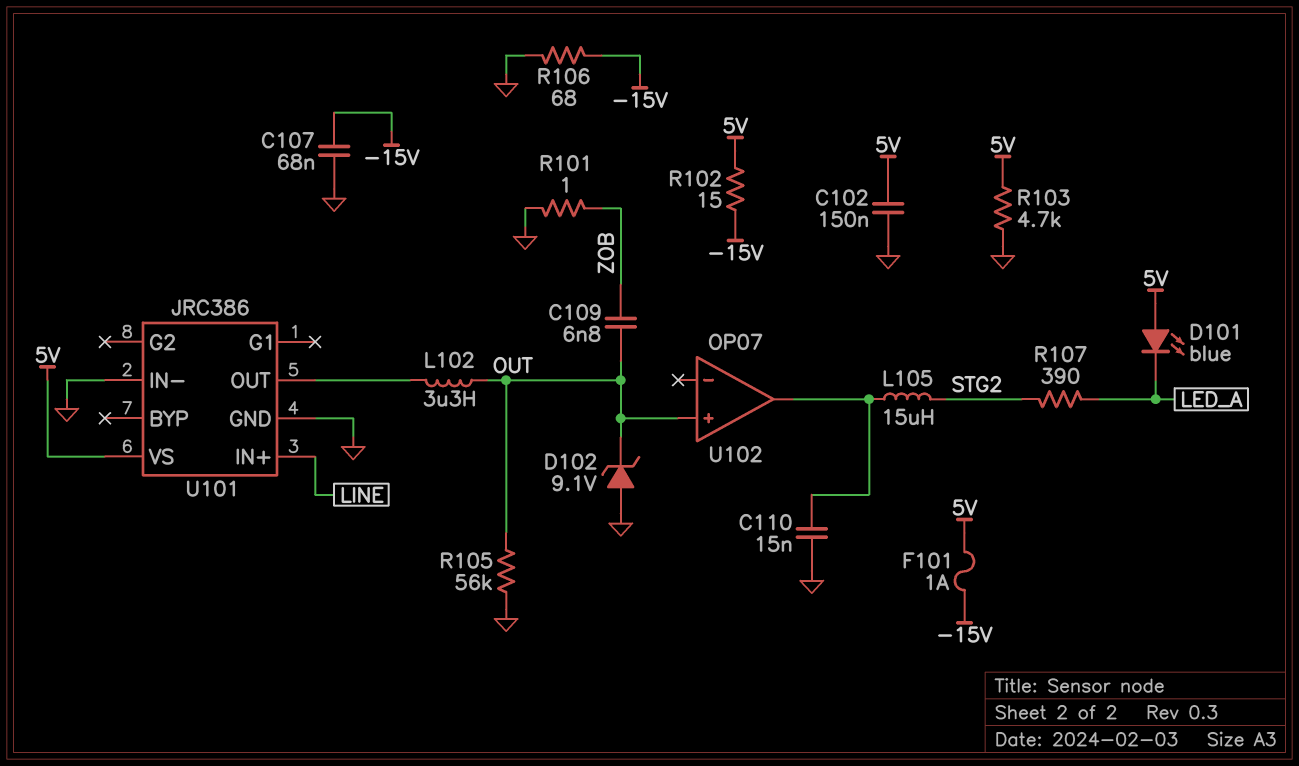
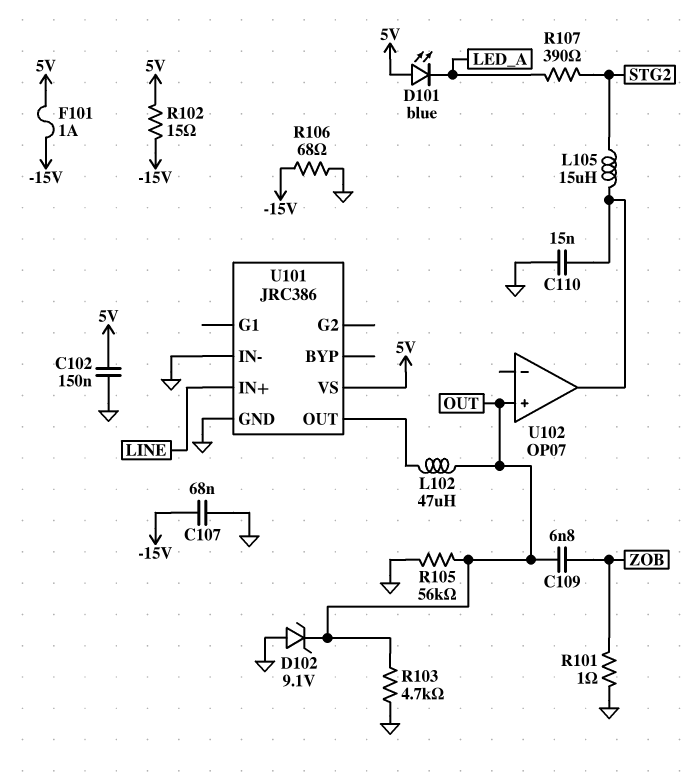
L102: 3.3uH (OUT, U101/OUT) -> 47uH (OUT, U101/OUT)
R103: 4.7k (5V, GND) -> 4.7k (GND, OUT)

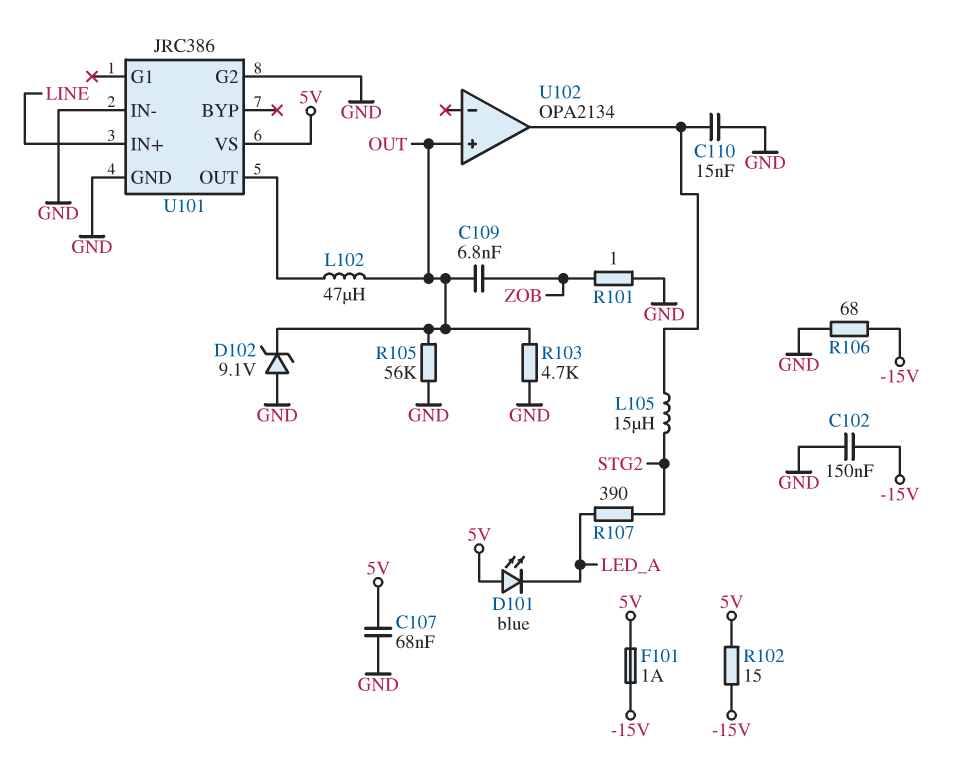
C102: 150nF (5V, GND) -> 150nF (-15V, GND)
C107: 68nF (-15V, GND) -> 68nF (5V, GND)
U101 pin G2: none -> GND
U102: OP07 -> OPA2134

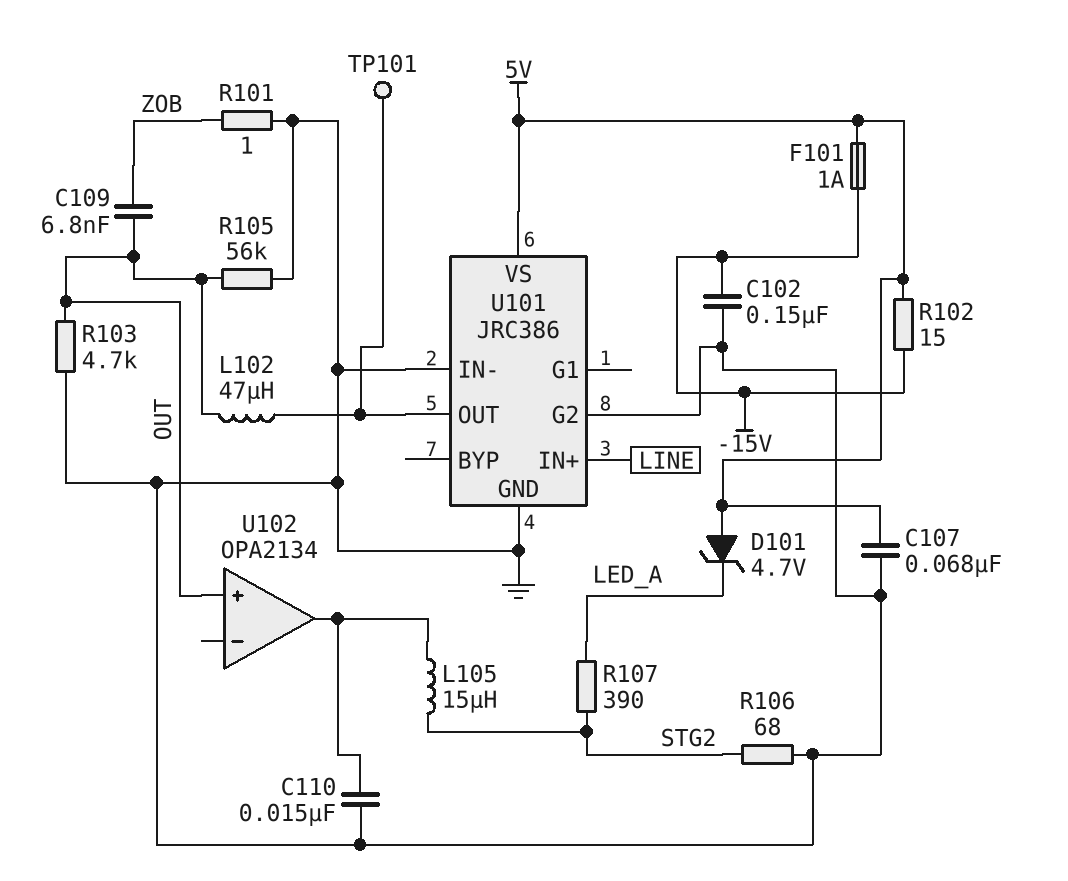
D101: LED blue (A 5V, K LED_A) -> zener 4.7V (A 5V, K LED_A)
D102: zener 9.1V (A GND, K OUT) -> none
R106: 68 (-15V, GND) -> 68 (GND, STG2)
TP101: none -> test point (U101/OUT)

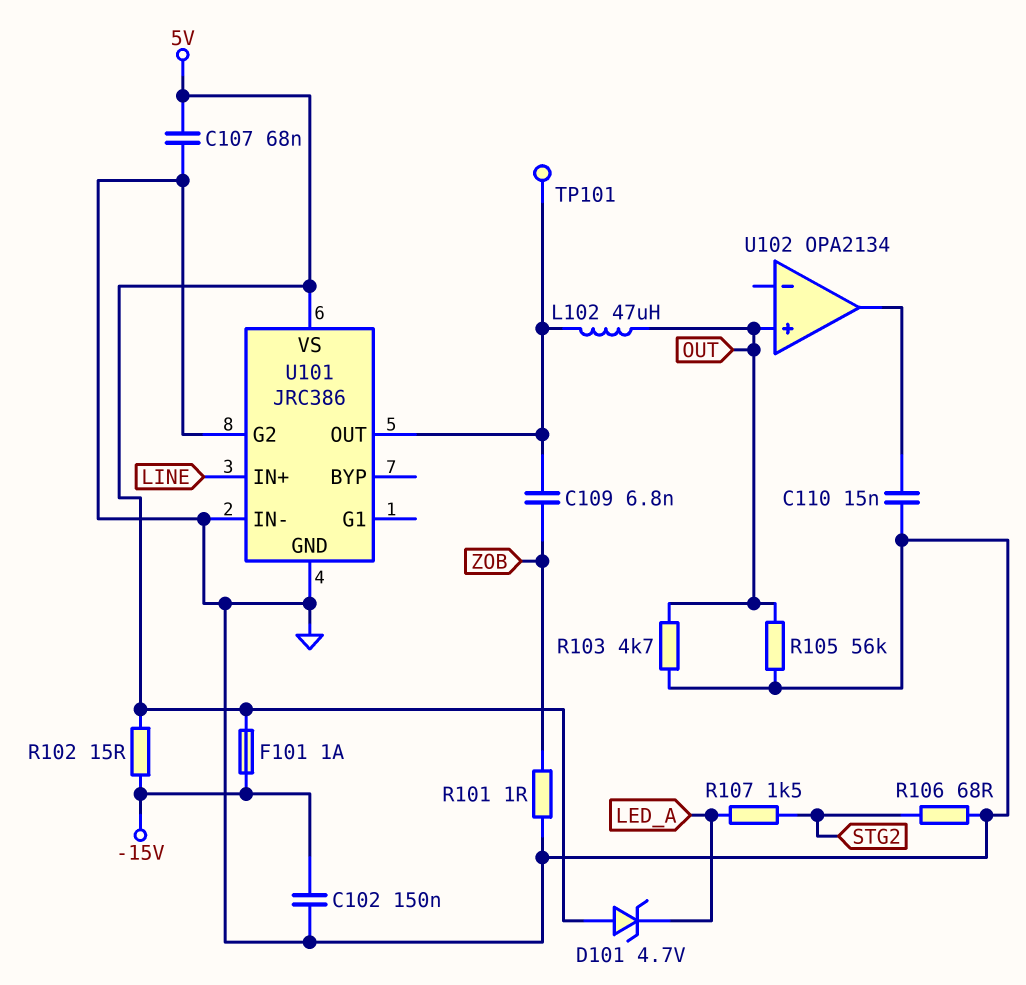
C109: 6.8nF (OUT, ZOB) -> 6.8nF (U101/OUT, ZOB)
L105: 15uH (STG2, U102/out) -> none
R107: 390 (LED_A, STG2) -> 1.5k (LED_A, STG2)

